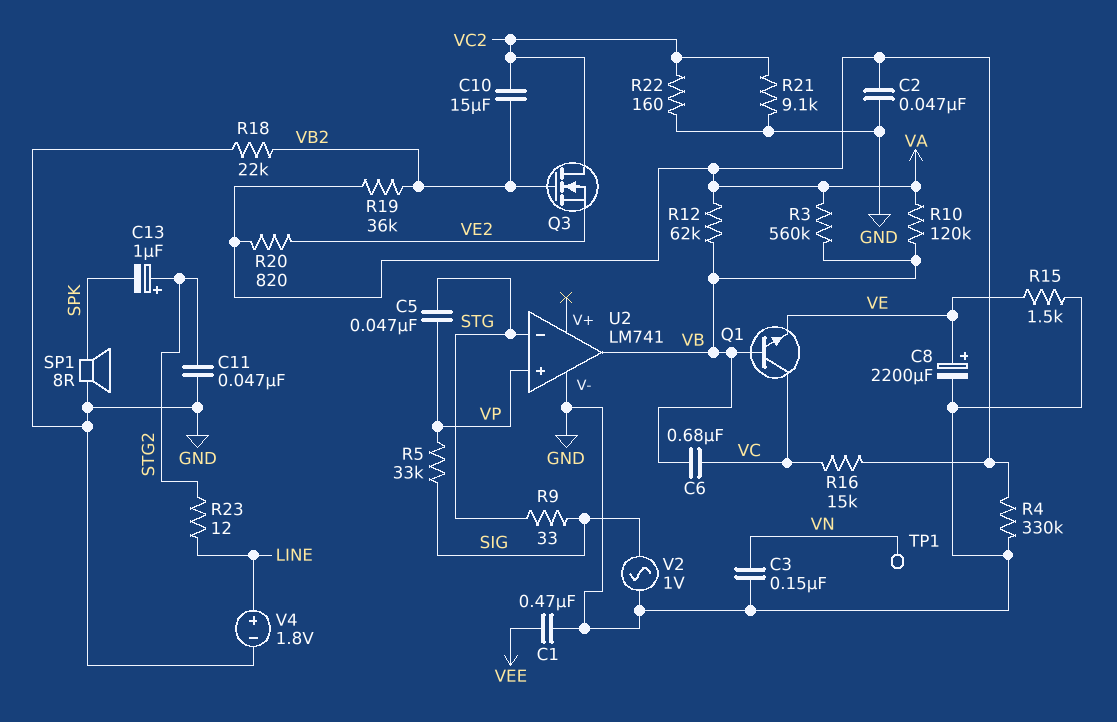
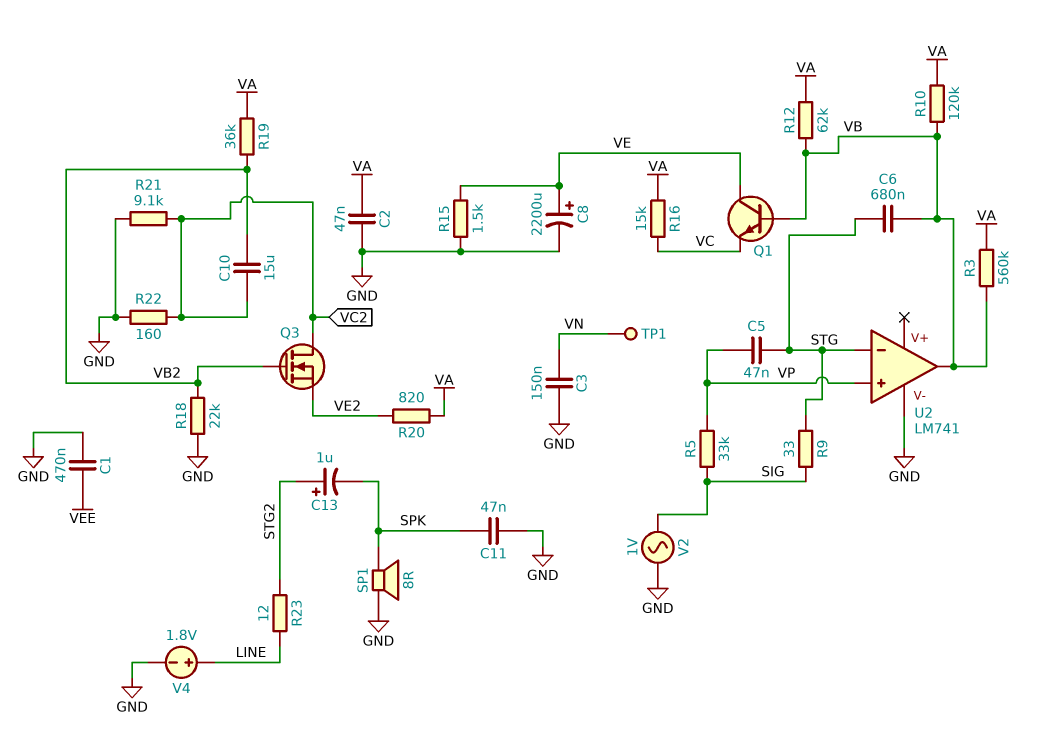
C6: 680nF (VB, VC) -> 680nF (STG, VB)
C11: 47nF (GND, STG2) -> 47nF (GND, SPK)
Q1: NPN (B VB, C VC, E VE) -> NPN (B VB, C VE, E VC)
R4: 330k (GND, VA) -> none

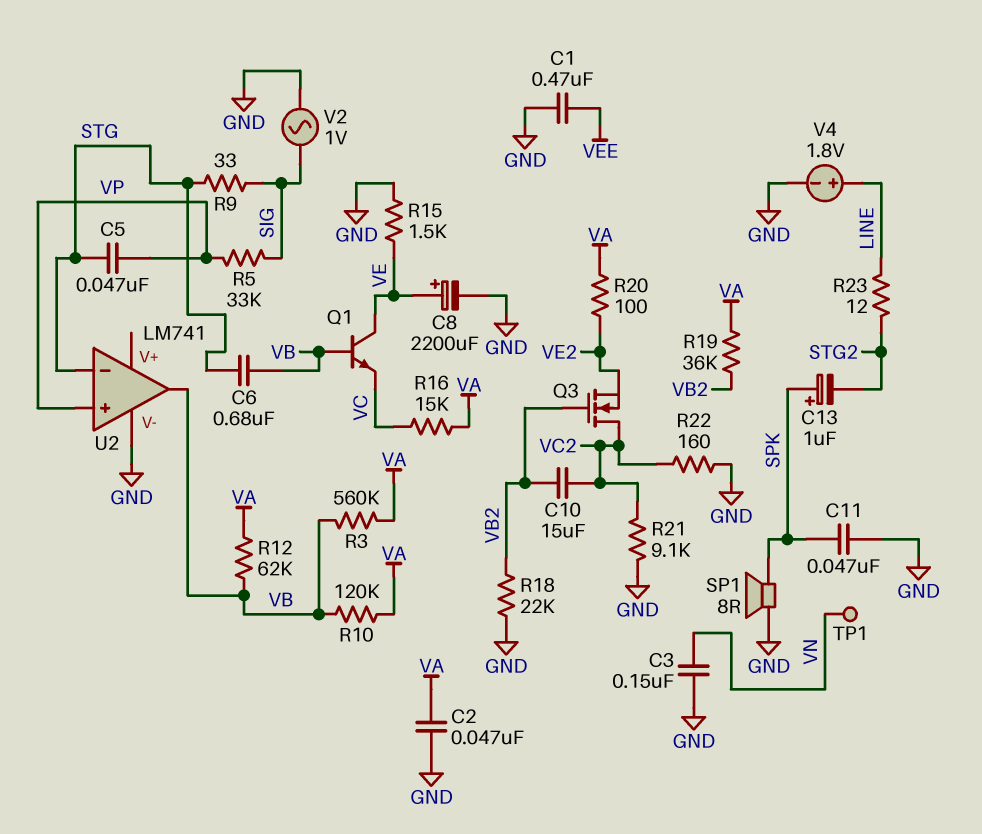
C13: 1uF (plus STG2, minus SPK) -> 1uF (plus SPK, minus STG2)
R20: 820 (VA, VE2) -> 100 (VA, VE2)

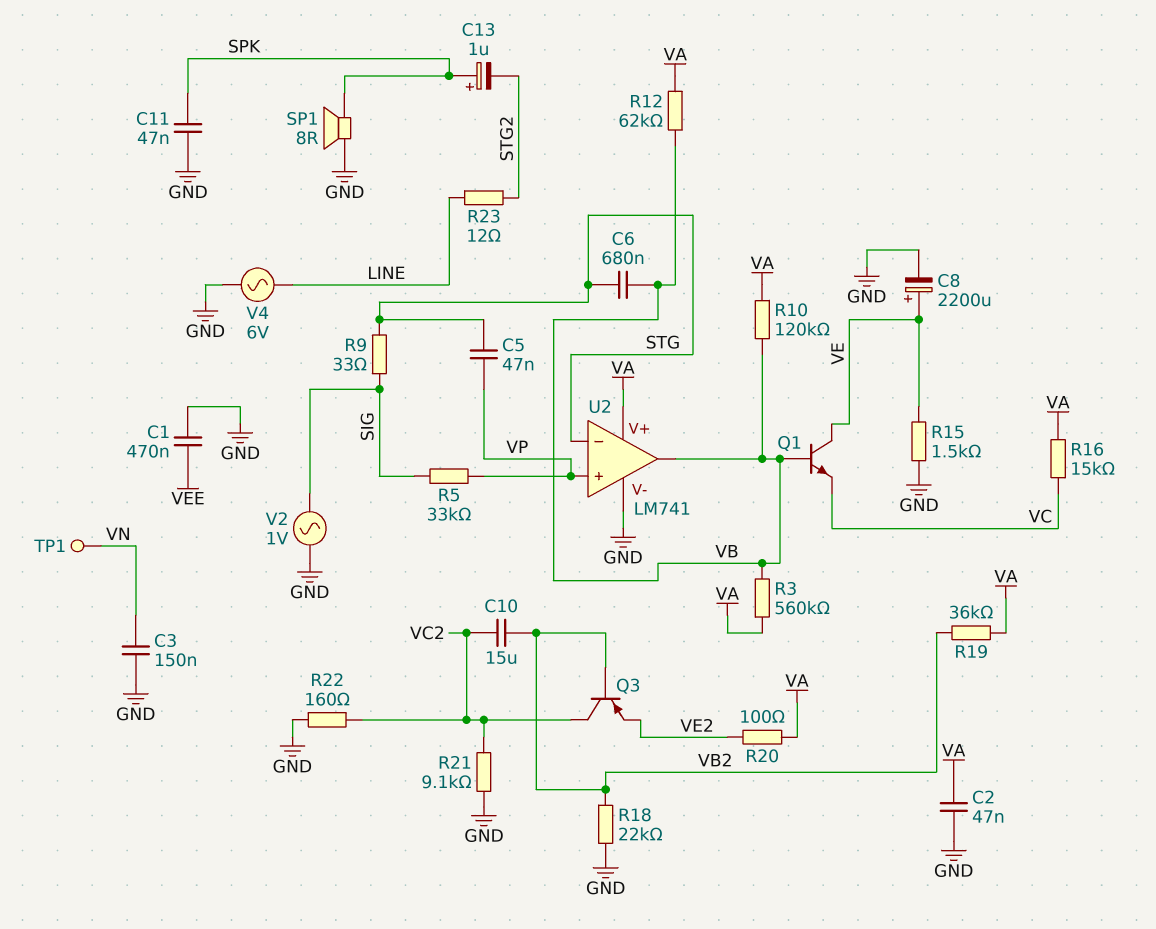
Q3: NMOS (G VB2, D VC2, S VE2) -> PNP (B VB2, C VC2, E VE2)
U2 pin V+: none -> VA
V4: 1.8V (plus LINE, minus GND) -> AC 6V (GND, LINE)

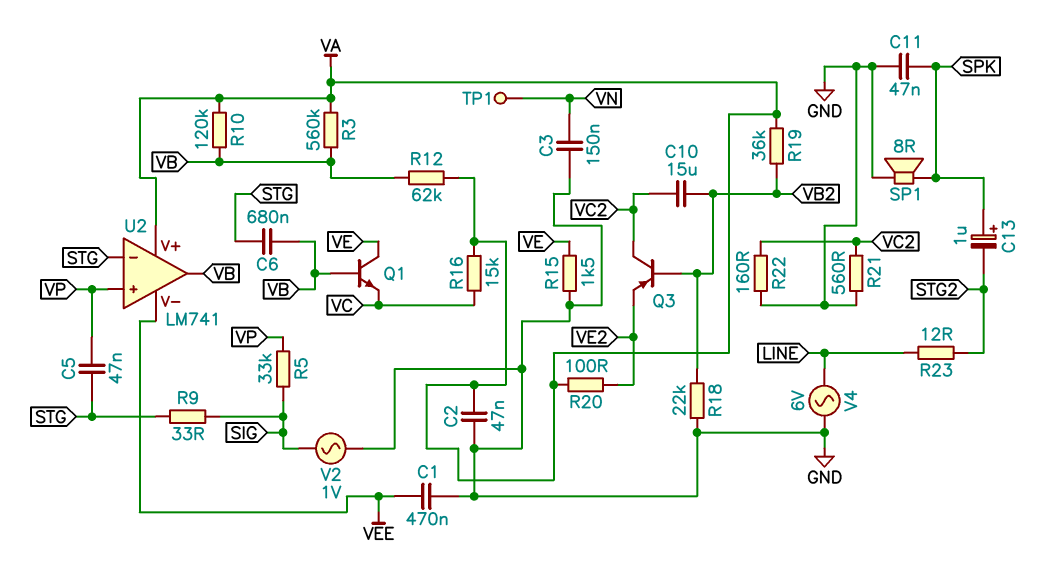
C8: 2200uF (plus VE, minus GND) -> none
R21: 9.1k (GND, VC2) -> 560 (GND, VC2)
U2 pin V-: GND -> VEE

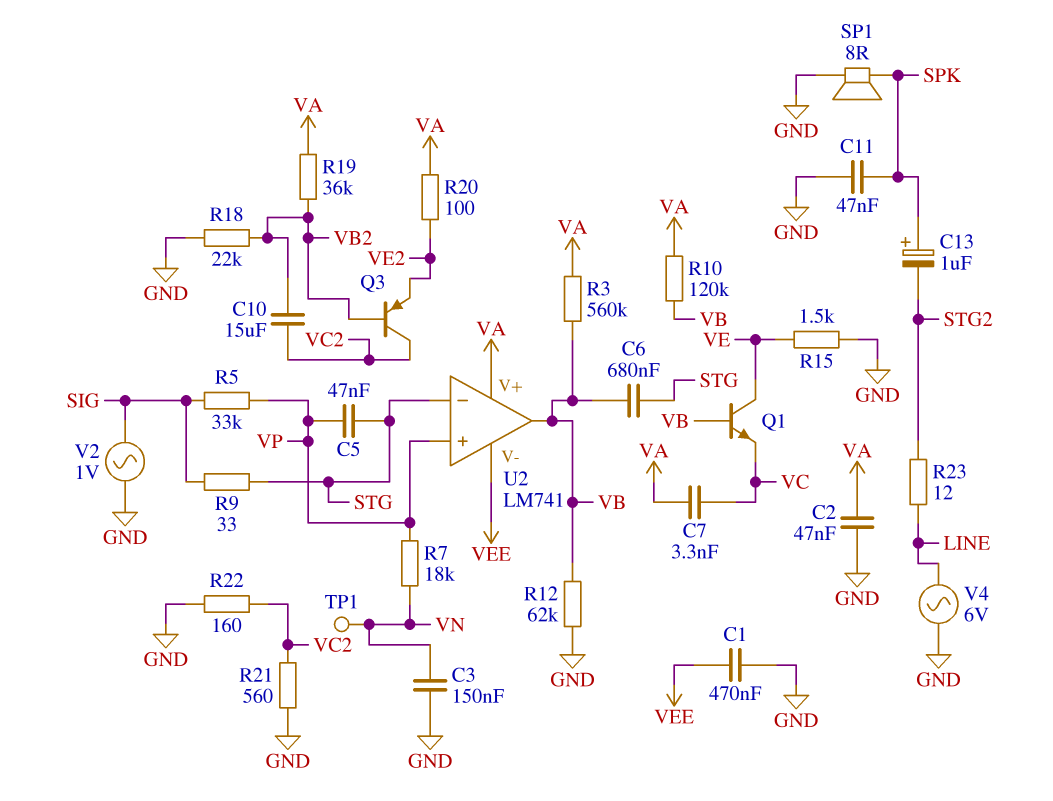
C7: none -> 3.3nF (VA, VC)
R7: none -> 18k (VN, VP)
R12: 62k (VA, VB) -> 62k (GND, VB)
R16: 15k (VA, VC) -> none

